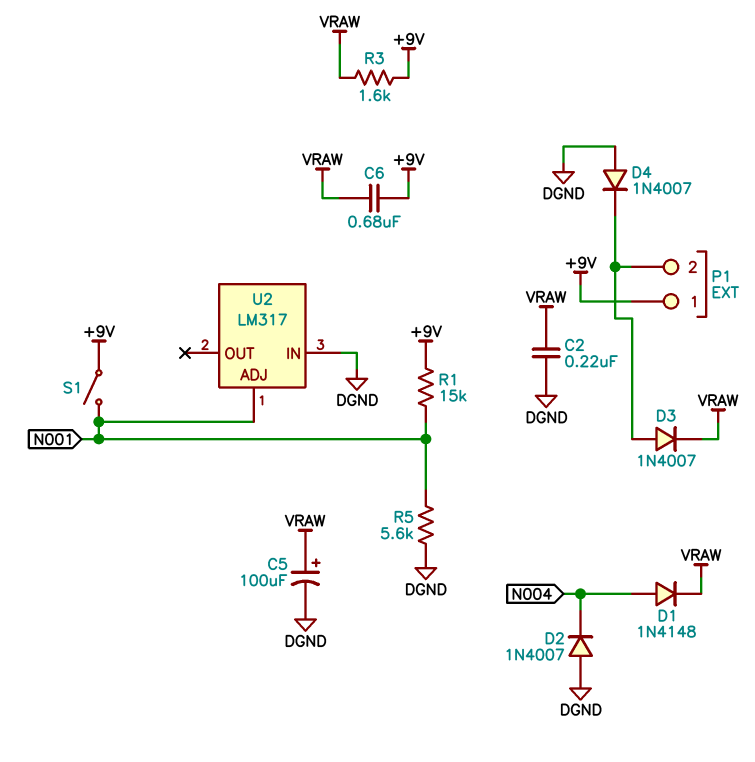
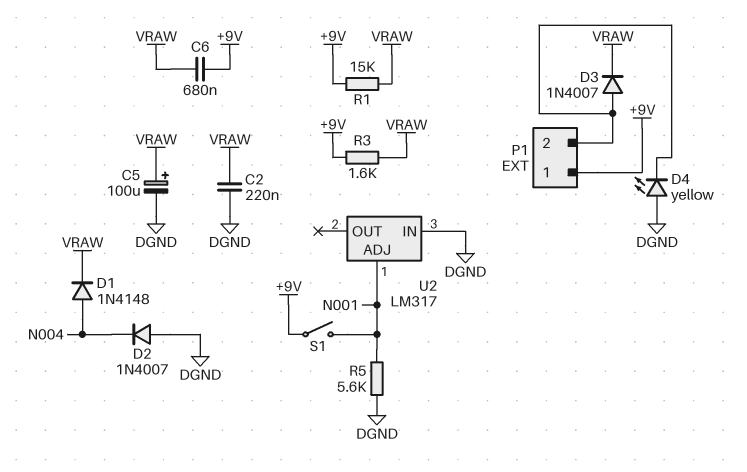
D4: diode 1N4007 (A DGND, K P1/2) -> LED yellow (A DGND, K P1/2)
R1: 15k (+9V, N001) -> 15k (+9V, VRAW)

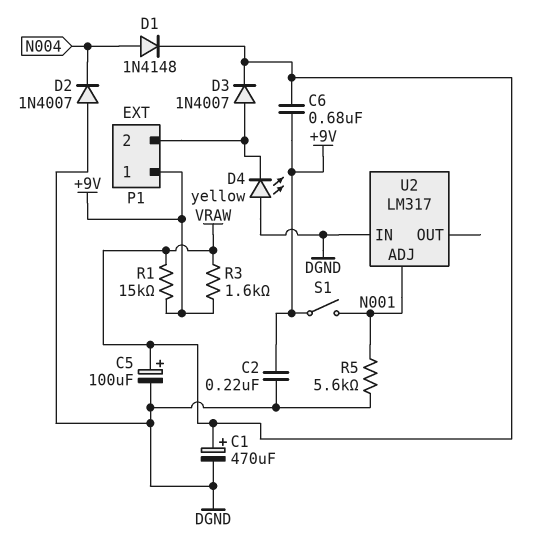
C1: none -> 470uF (plus VRAW, minus DGND)
C2: 220nF (DGND, VRAW) -> 220nF (+9V, DGND)

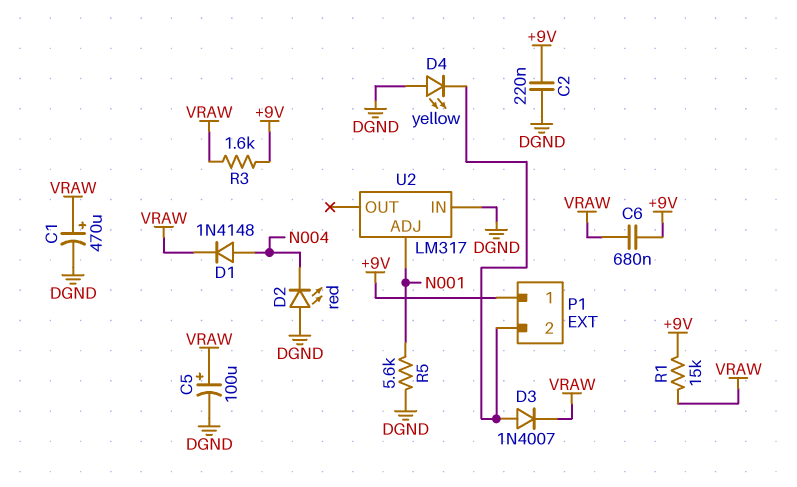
D2: diode 1N4007 (A DGND, K N004) -> LED red (A DGND, K N004)
S1: switch (+9V, N001) -> none

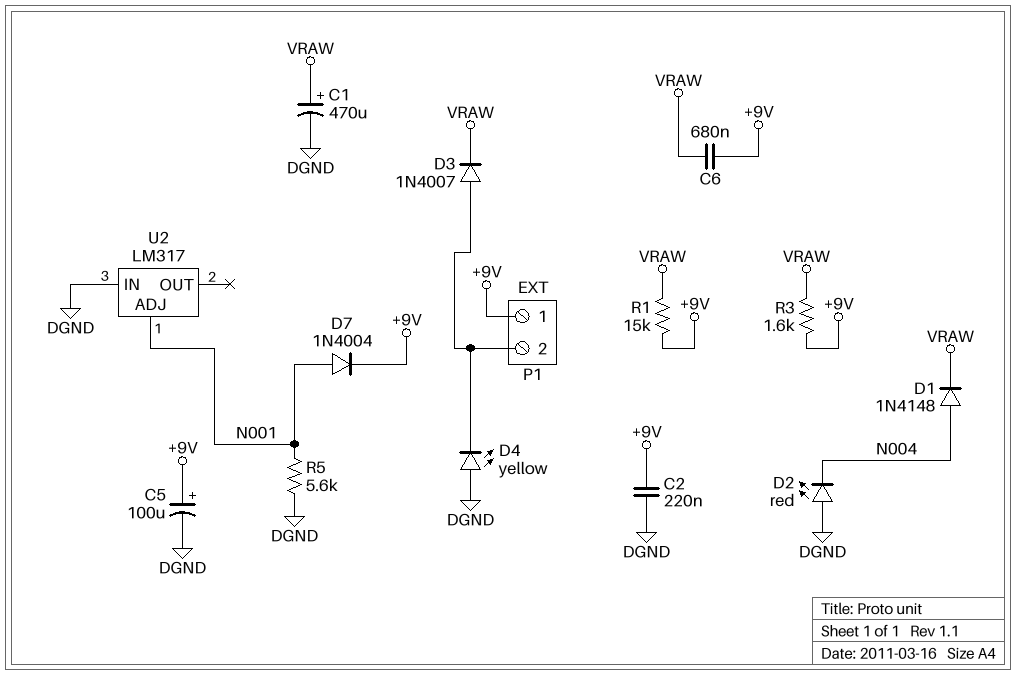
C5: 100uF (plus VRAW, minus DGND) -> 100uF (plus +9V, minus DGND)
D7: none -> diode 1N4004 (A N001, K +9V)

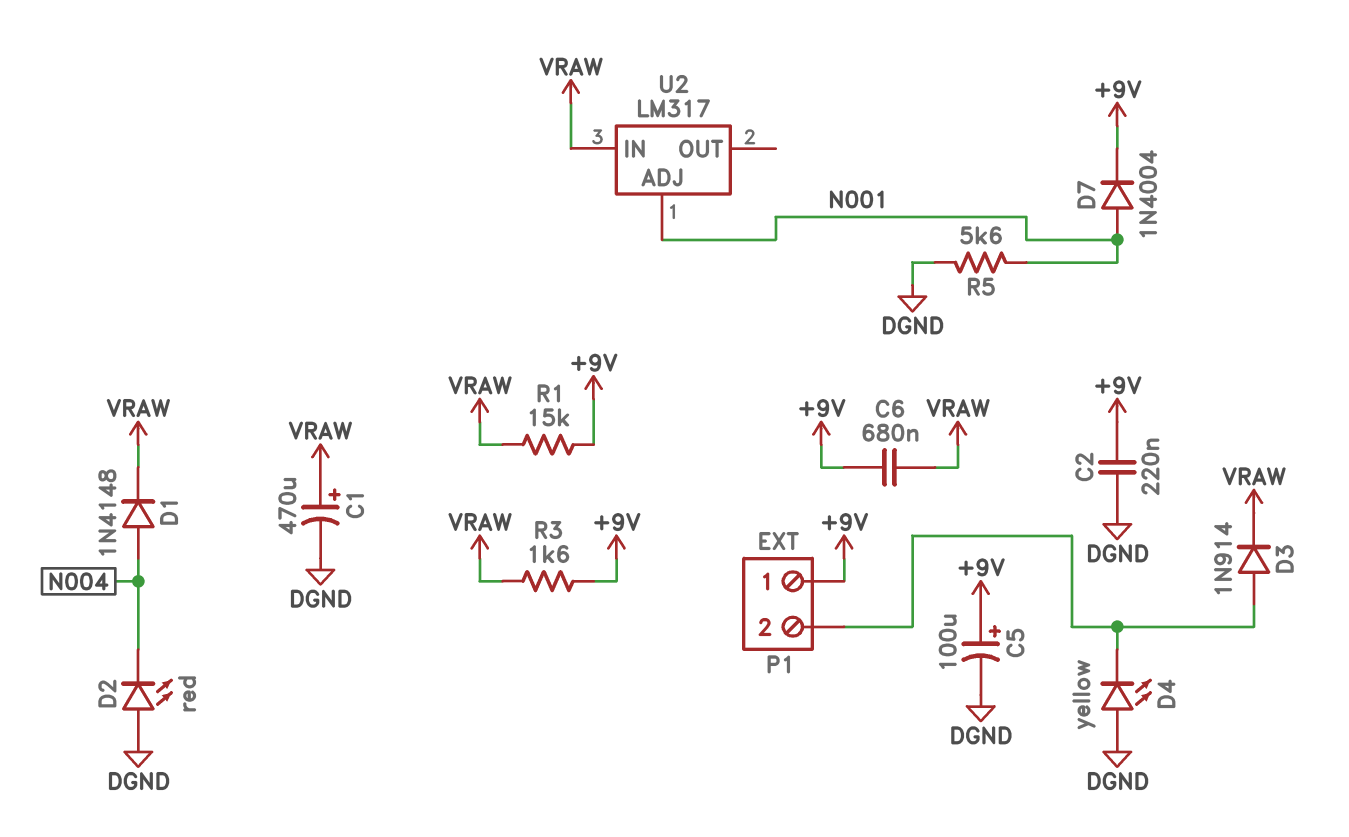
D3: diode 1N4007 (A P1/2, K VRAW) -> diode 1N914 (A P1/2, K VRAW)
U2 pin IN: DGND -> VRAW

